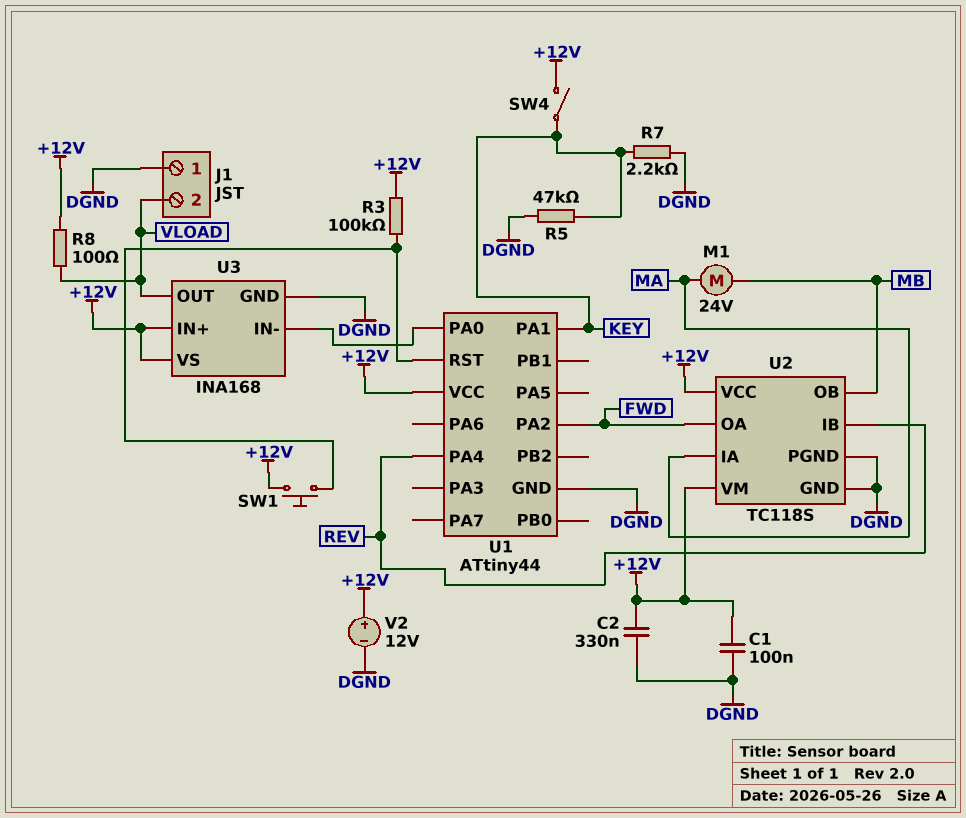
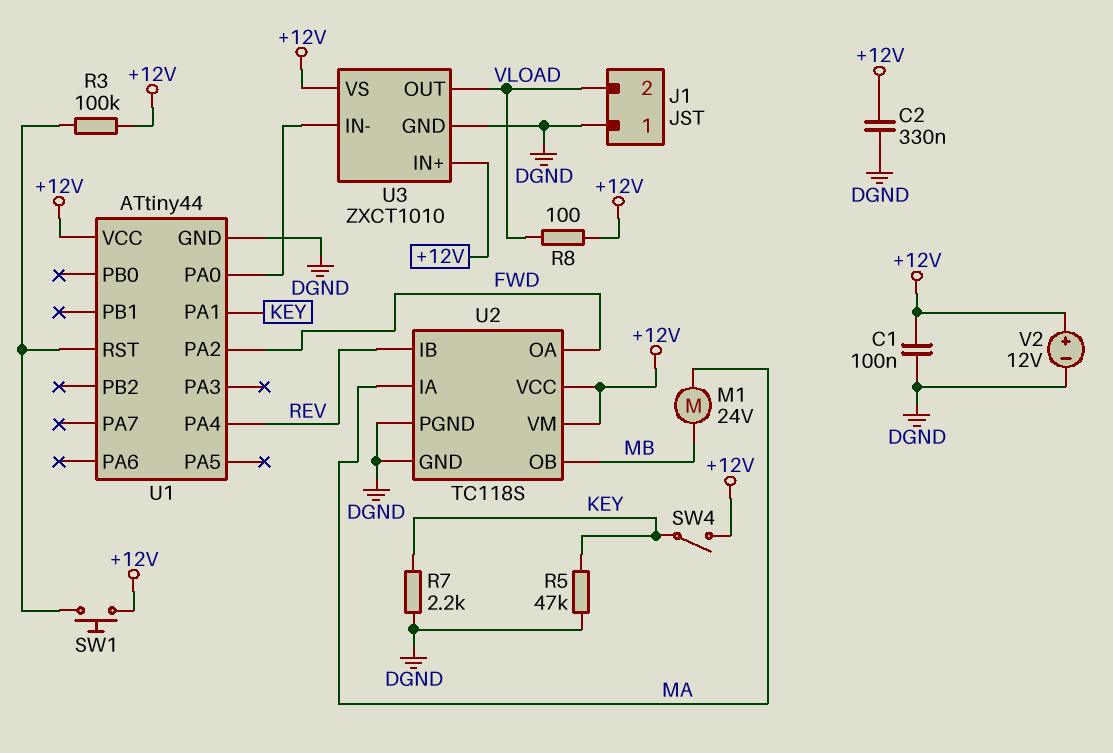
U3: INA168 -> ZXCT1010

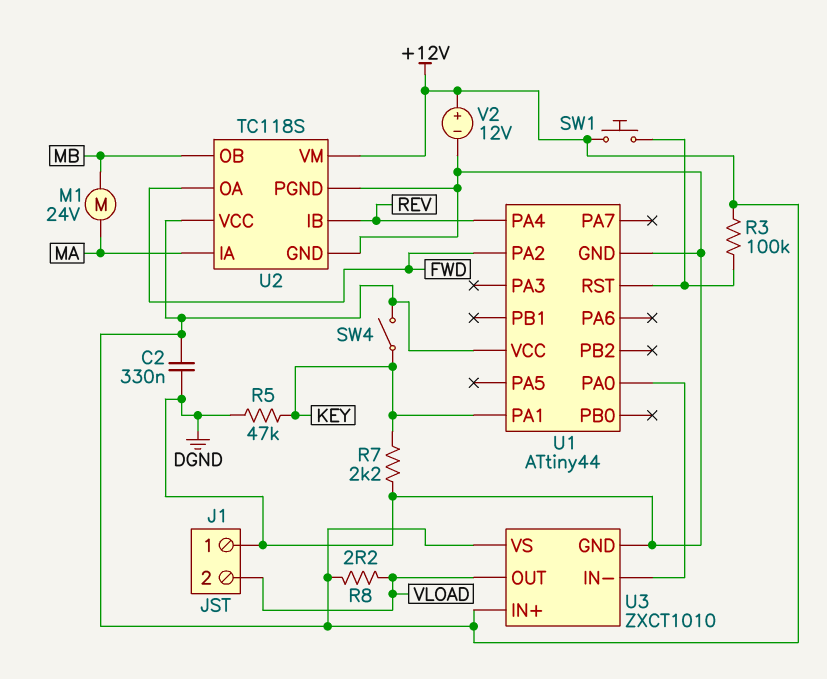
C1: 100nF (+12V, DGND) -> none
R8: 100 (+12V, VLOAD) -> 2.2 (+12V, VLOAD)

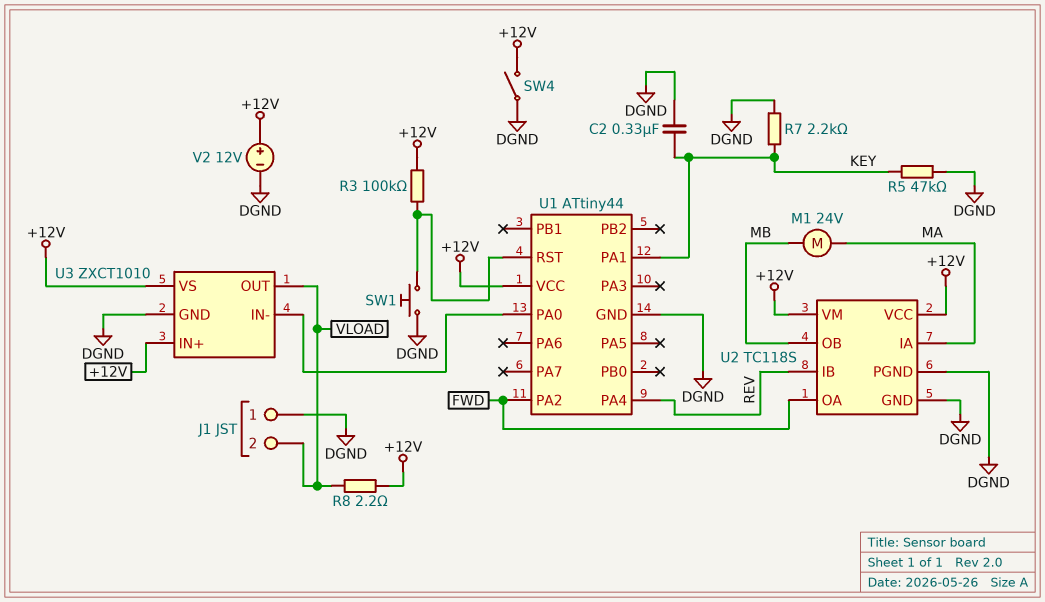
C2: 330nF (+12V, DGND) -> 330nF (DGND, KEY)
SW1: button (+12V, U1/RST) -> button (DGND, U1/RST)
SW4: switch (+12V, KEY) -> switch (+12V, DGND)

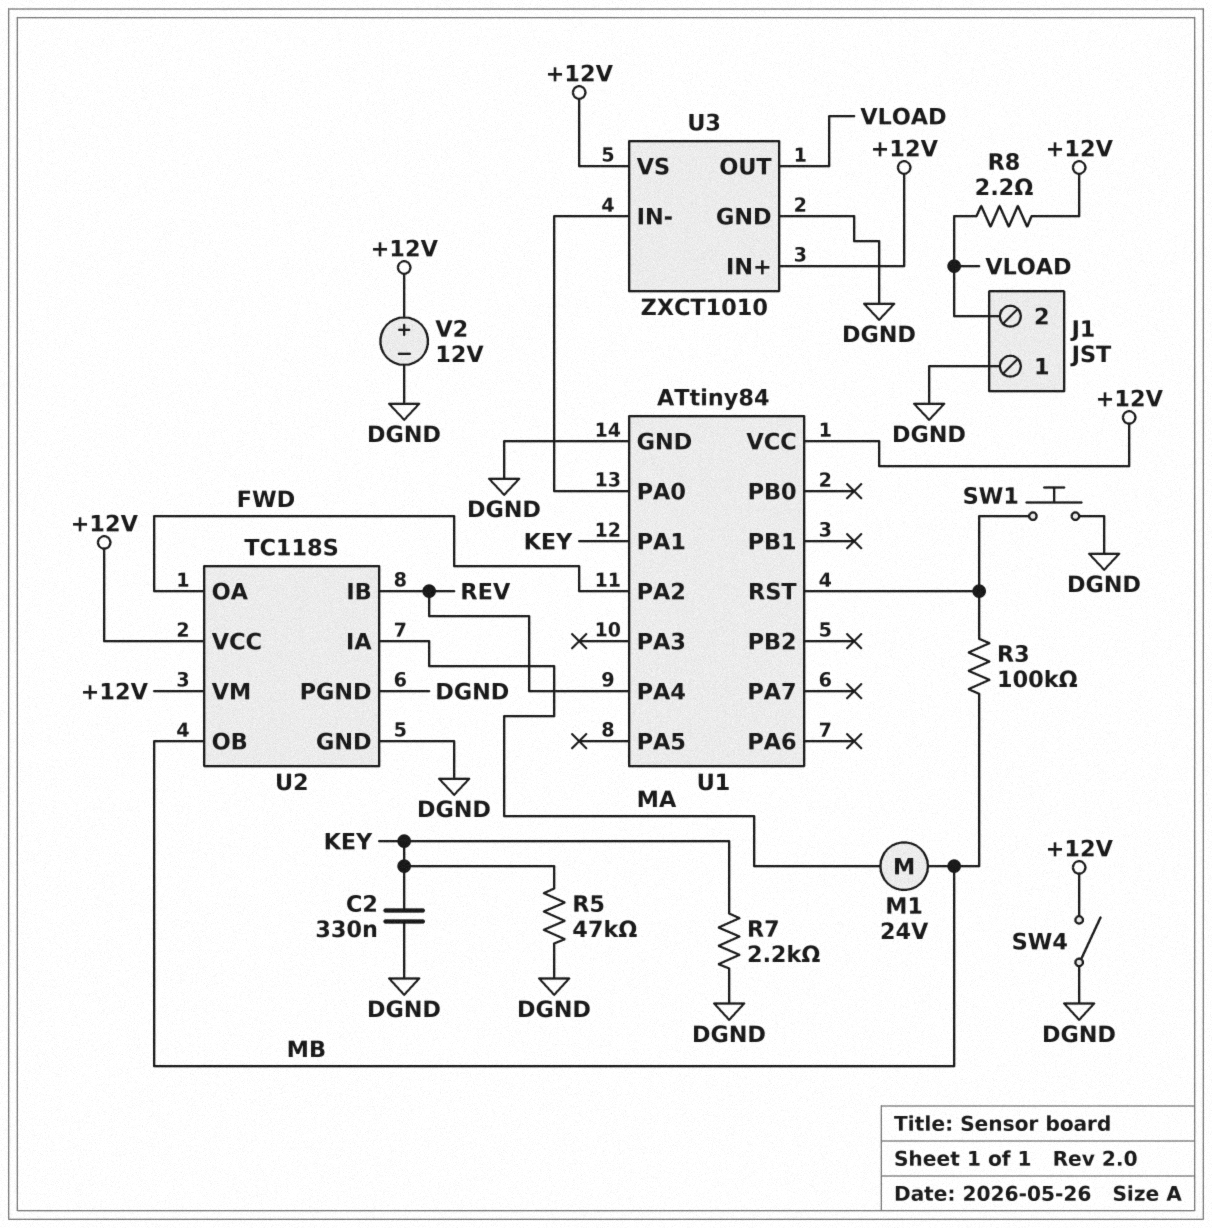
R3: 100k (+12V, U1/RST) -> 100k (MB, U1/RST)
U1: ATtiny44 -> ATtiny84

